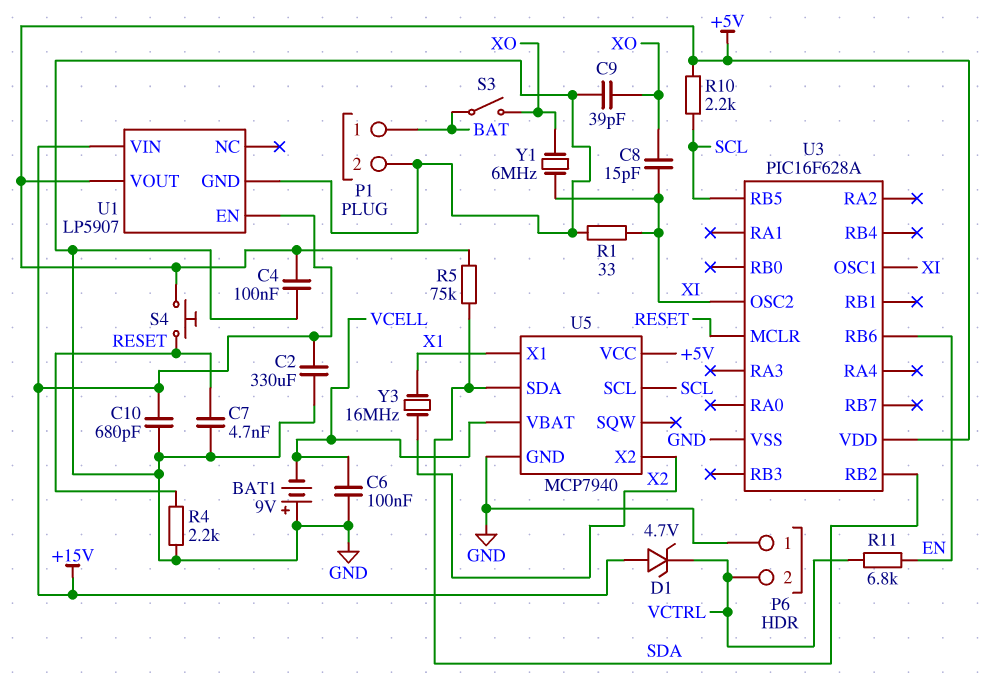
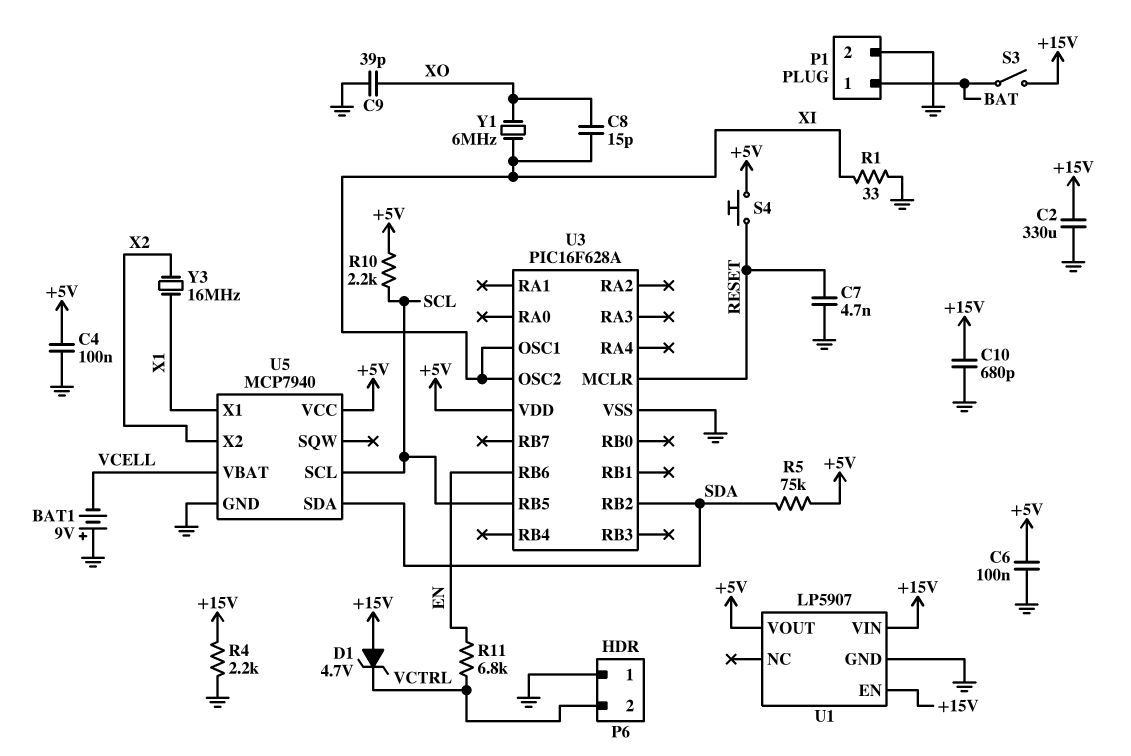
C6: 100nF (GND, VCELL) -> 100nF (+5V, GND)
R4: 2.2k (GND, RESET) -> 2.2k (+15V, GND)
S3: switch (BAT, XO) -> switch (+15V, BAT)

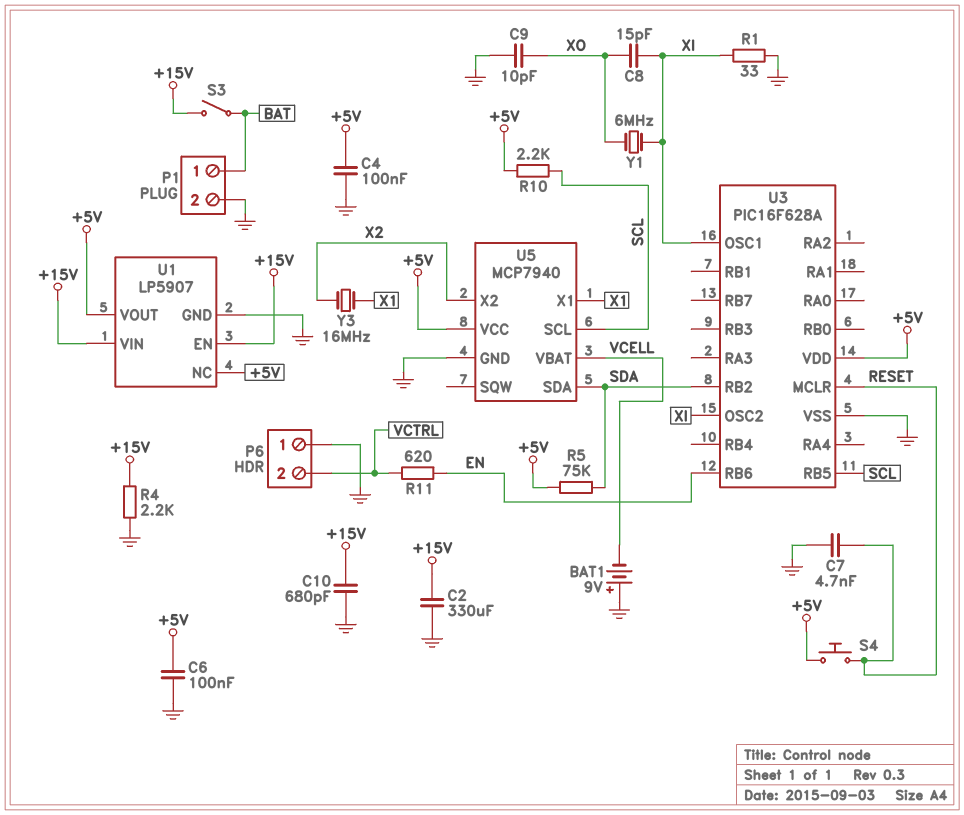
C9: 39pF (GND, XO) -> 10pF (GND, XO)
D1: zener 4.7V (A +15V, K VCTRL) -> none
R11: 6.8k (EN, VCTRL) -> 620 (EN, VCTRL)
U1 pin NC: none -> +5V

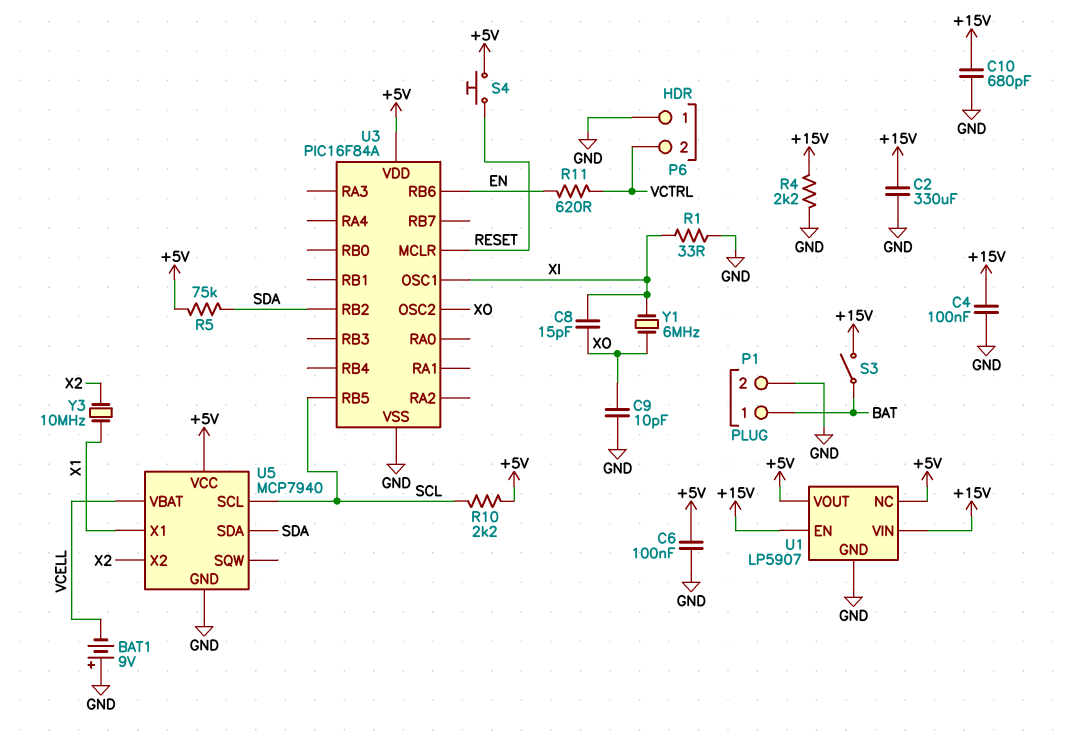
C4: 100nF (+5V, GND) -> 100nF (+15V, GND)
C7: 4.7nF (GND, RESET) -> none
U3: PIC16F628A -> PIC16F84A
U3 pin OSC2: XI -> XO
Y3: 16MHz (X1, X2) -> 10MHz (X1, X2)

